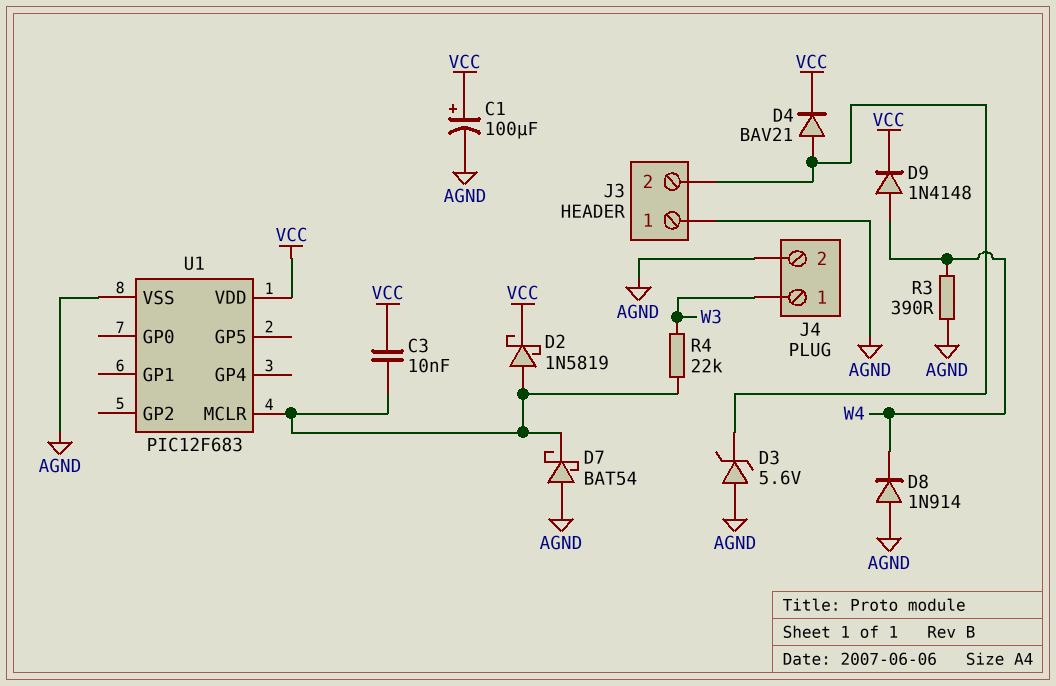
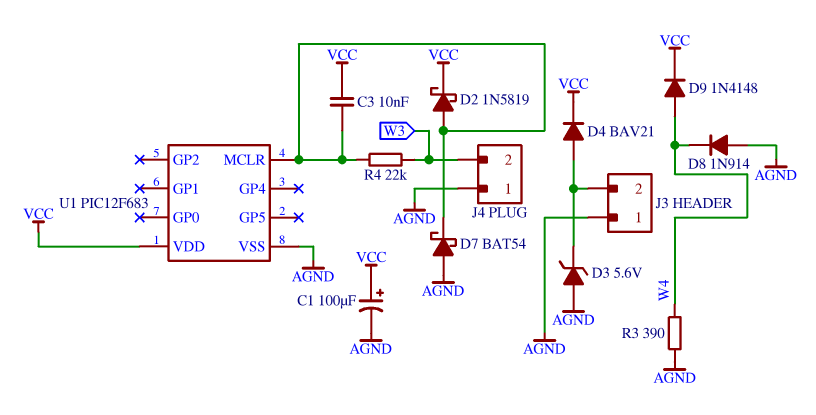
J4 pin 1: W3 -> AGND
J4 pin 2: AGND -> W3

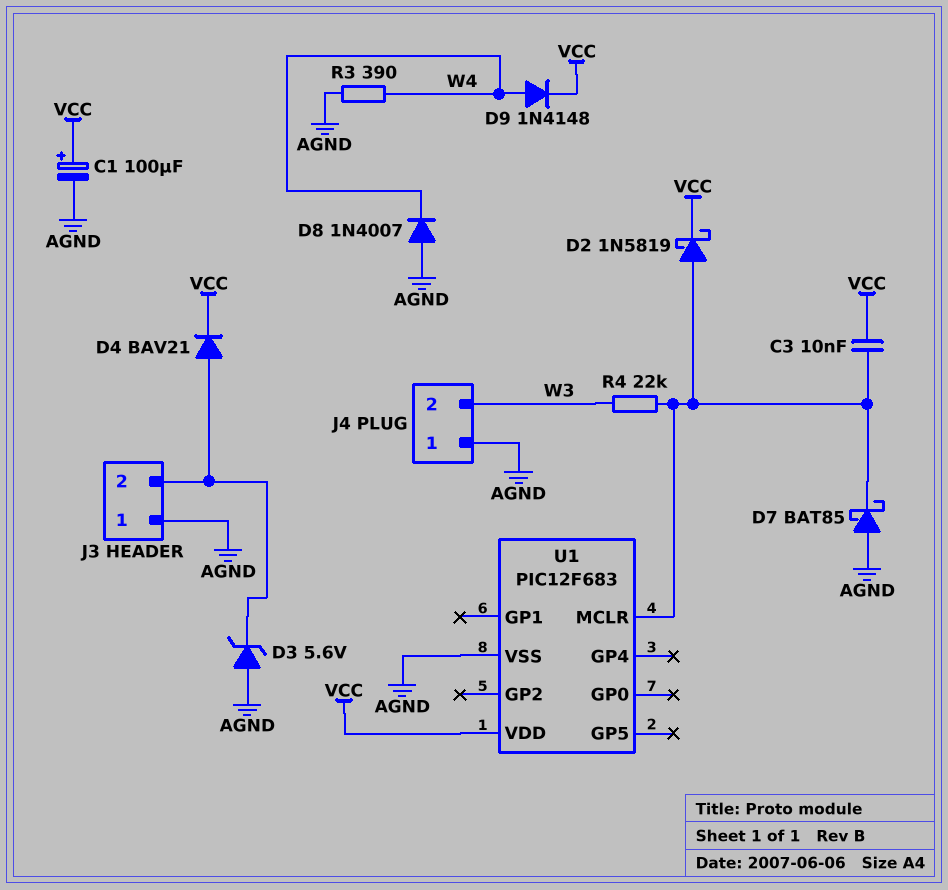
D7: schottky BAT54 (A AGND, K U1/MCLR) -> schottky BAT85 (A AGND, K U1/MCLR)
D8: diode 1N914 (A AGND, K W4) -> diode 1N4007 (A AGND, K W4)

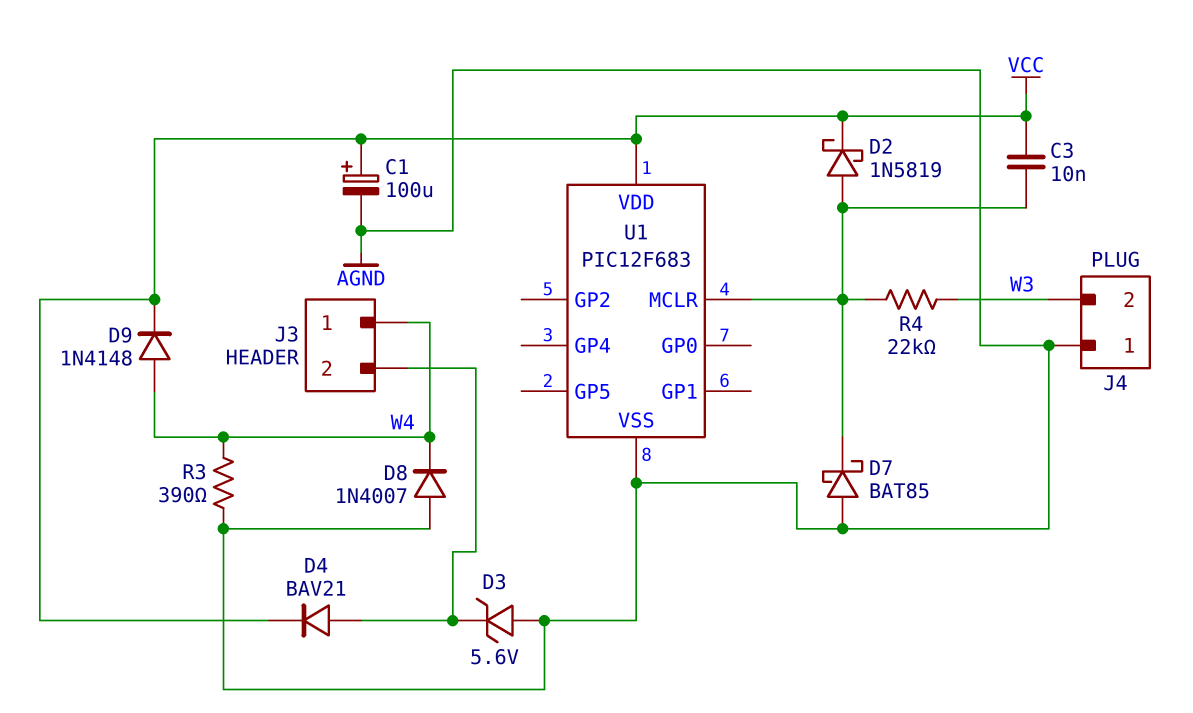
J3 pin 1: AGND -> W4

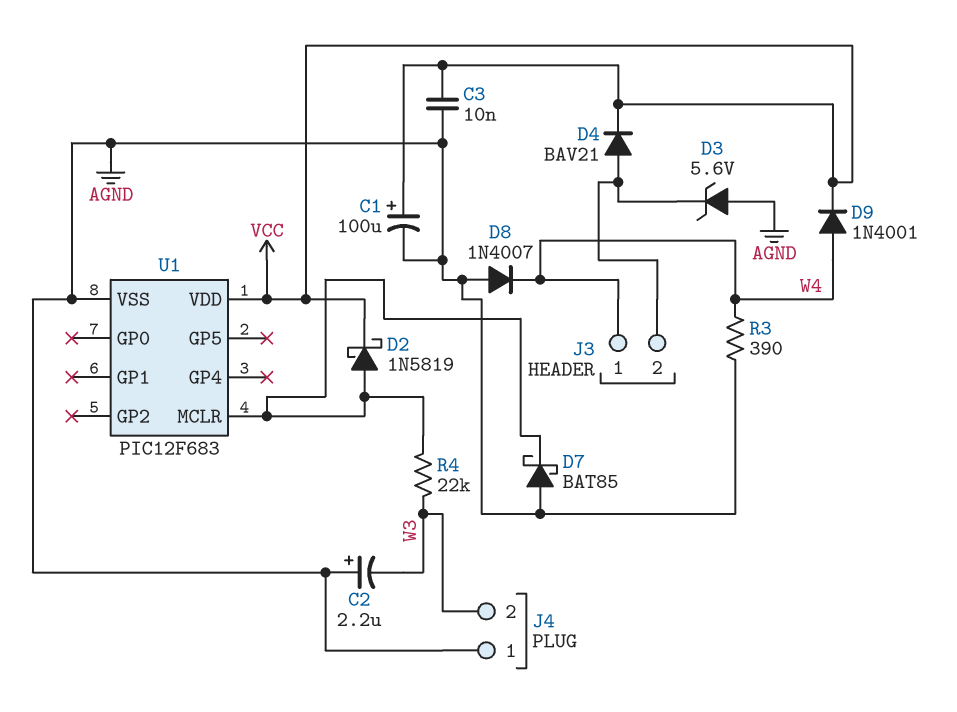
C2: none -> 2.2uF (plus AGND, minus W3)
C3: 10nF (U1/MCLR, VCC) -> 10nF (AGND, VCC)
D9: diode 1N4148 (A W4, K VCC) -> diode 1N4001 (A W4, K VCC)

